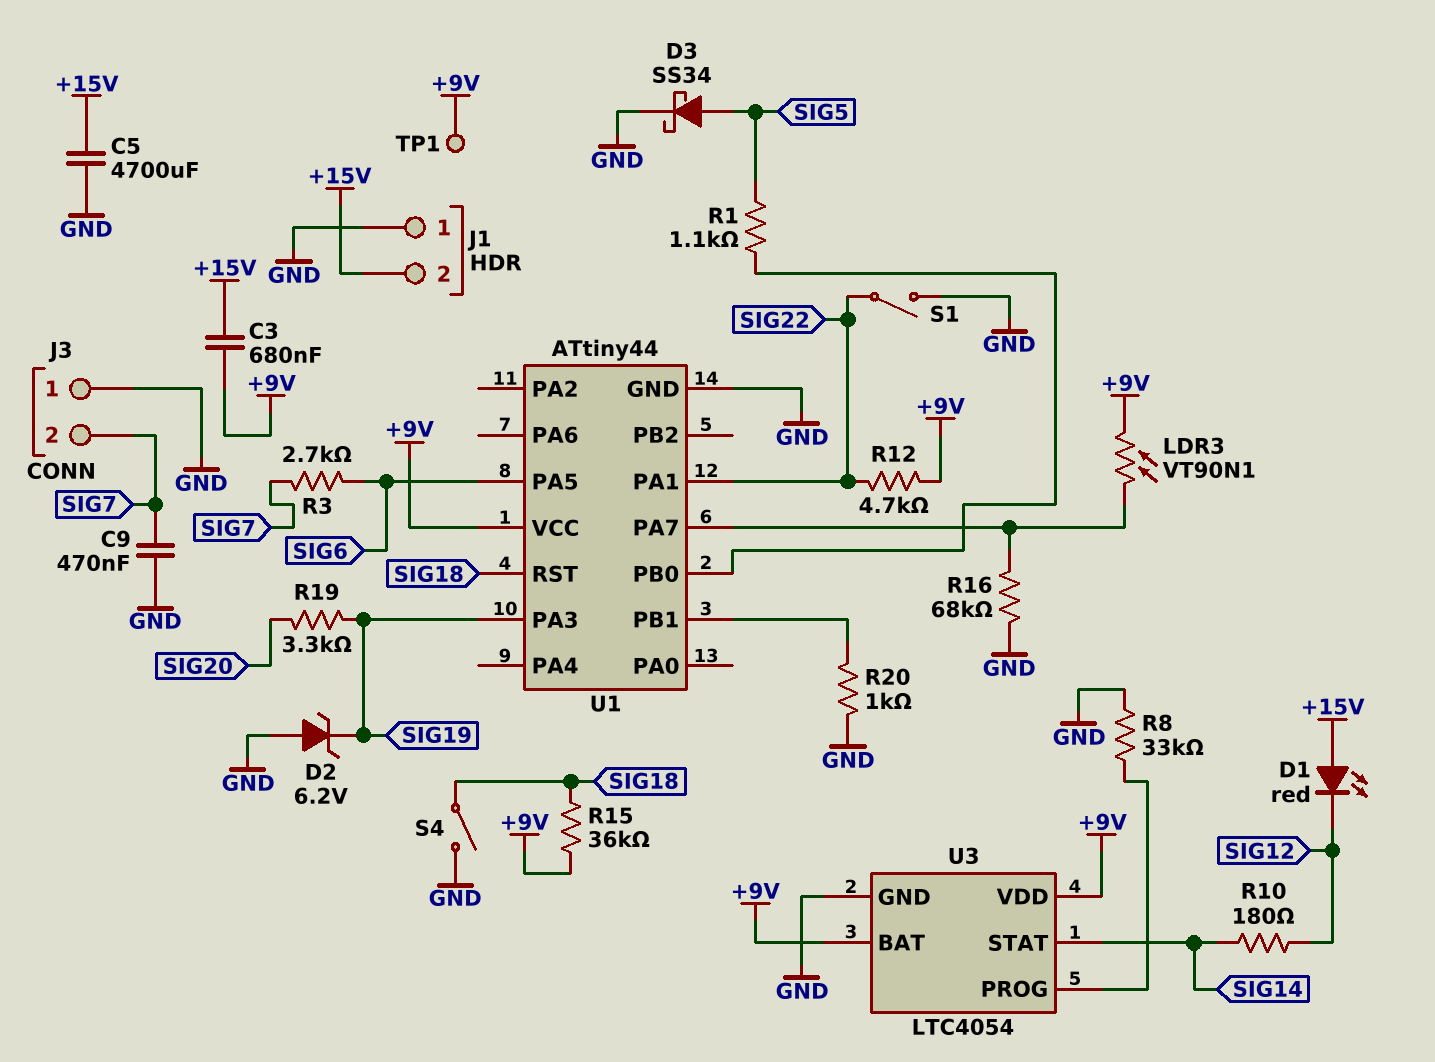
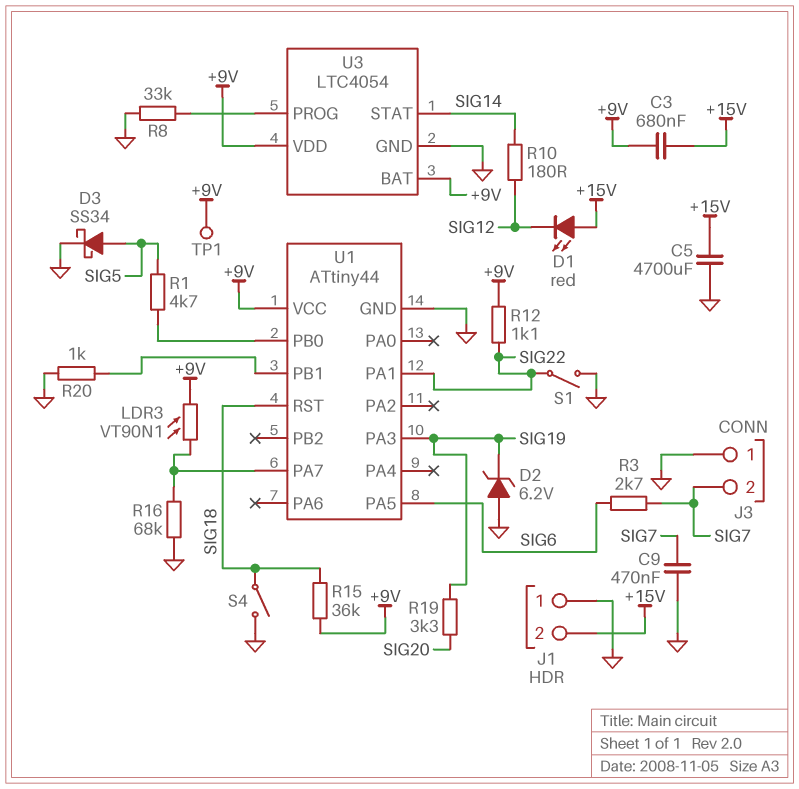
R1: 1.1k (SIG5, U1/PB0) -> 4.7k (SIG5, U1/PB0)
R12: 4.7k (+9V, SIG22) -> 1.1k (+9V, SIG22)

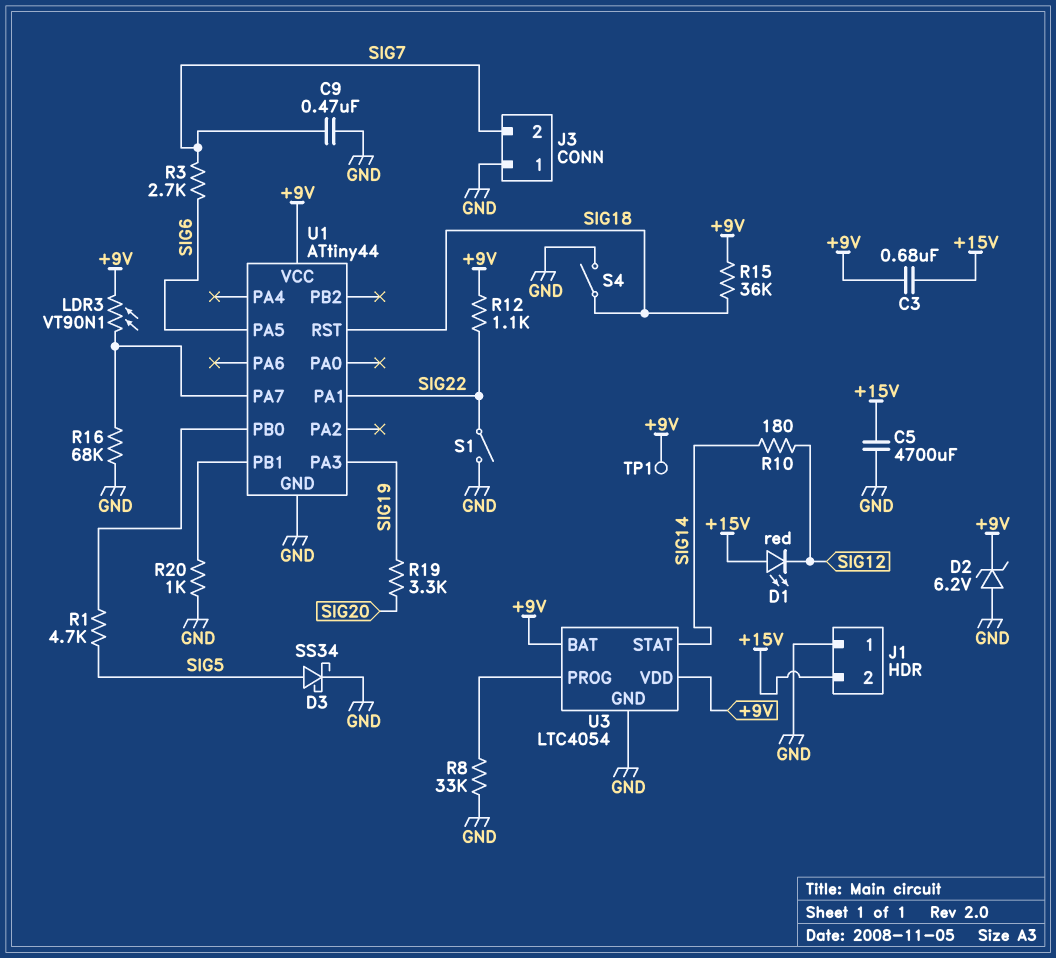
D2: zener 6.2V (A GND, K SIG19) -> zener 6.2V (A GND, K +9V)

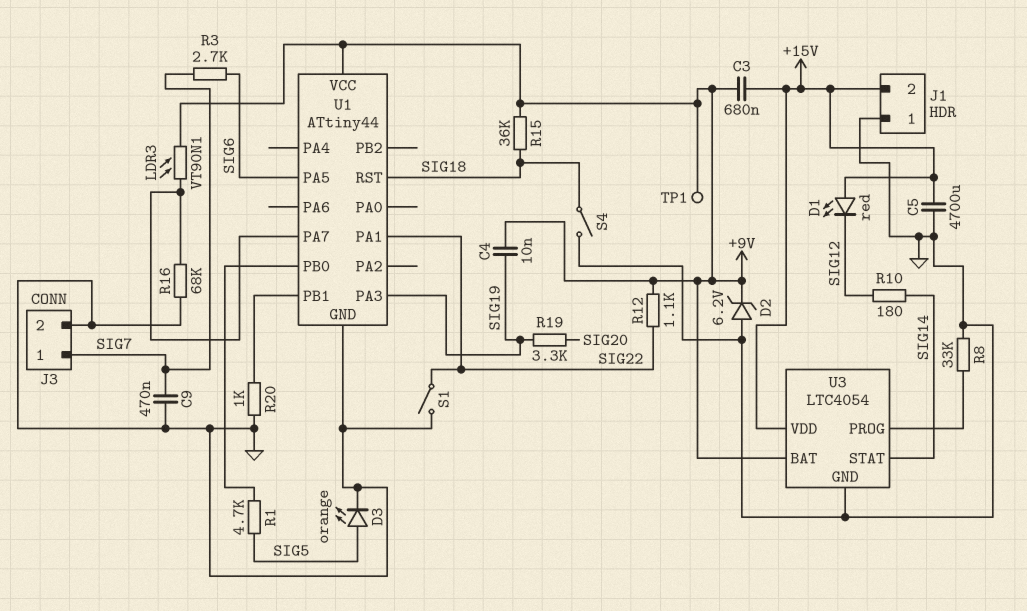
C4: none -> 10nF (+9V, SIG19)
D3: schottky SS34 (A SIG5, K GND) -> LED orange (A SIG5, K GND)
J3 pin 1: GND -> SIG7
J3 pin 2: SIG7 -> GND
U3 pin VDD: +9V -> +15V

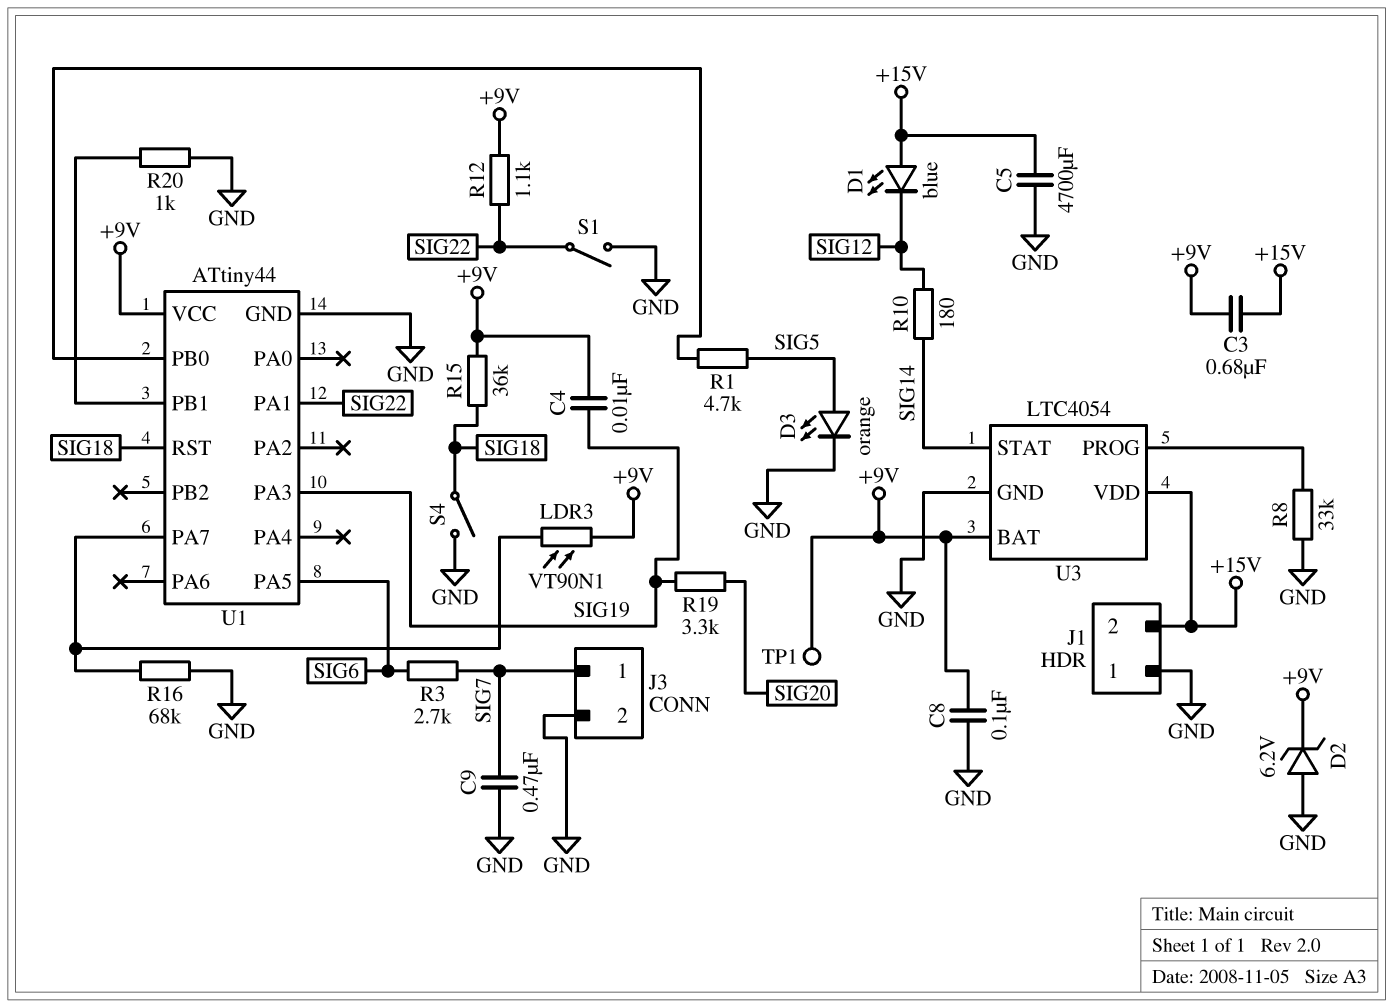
C8: none -> 100nF (+9V, GND)
D1: LED red (A +15V, K SIG12) -> LED blue (A +15V, K SIG12)

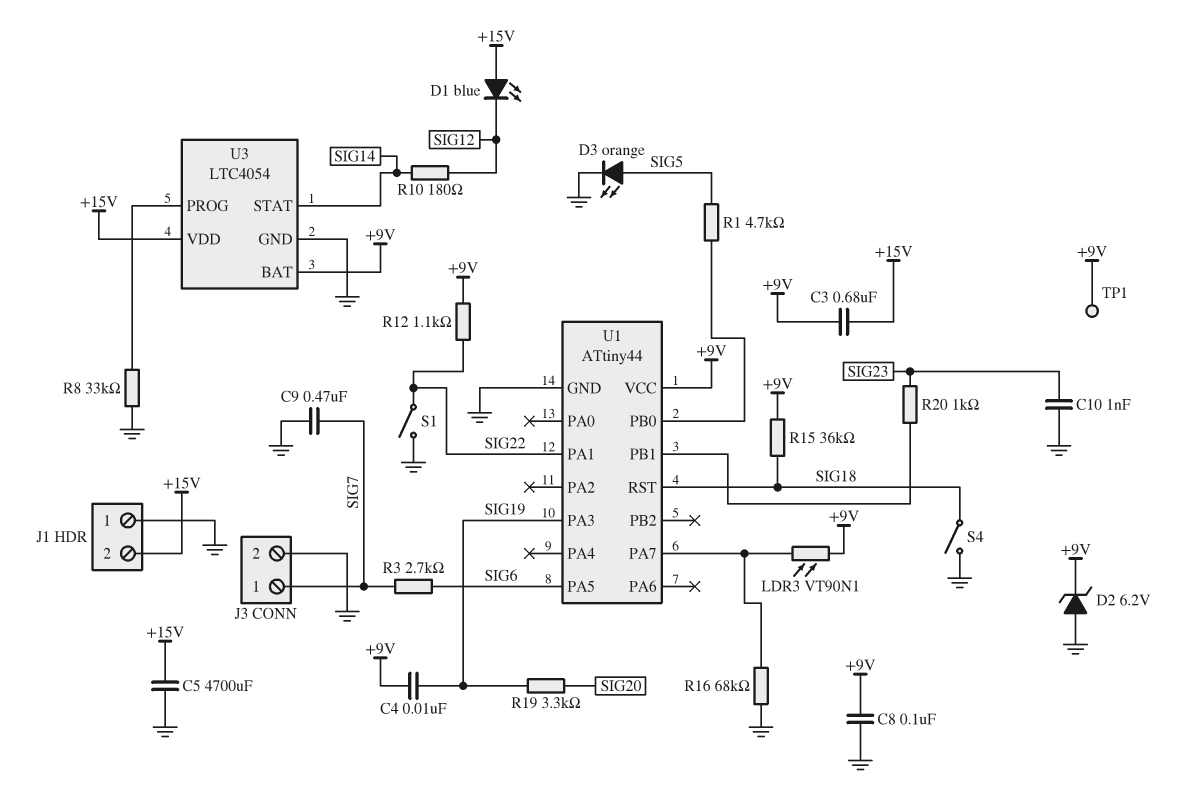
C10: none -> 1nF (GND, SIG23)
R20: 1k (GND, U1/PB1) -> 1k (SIG23, U1/PB1)

